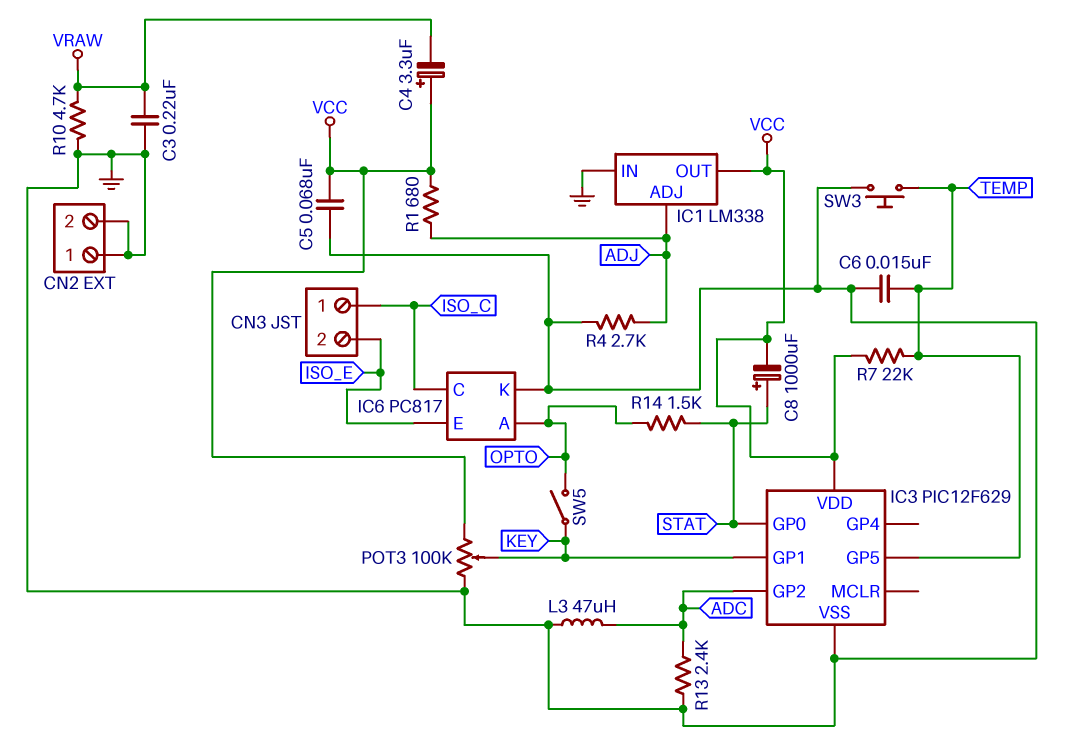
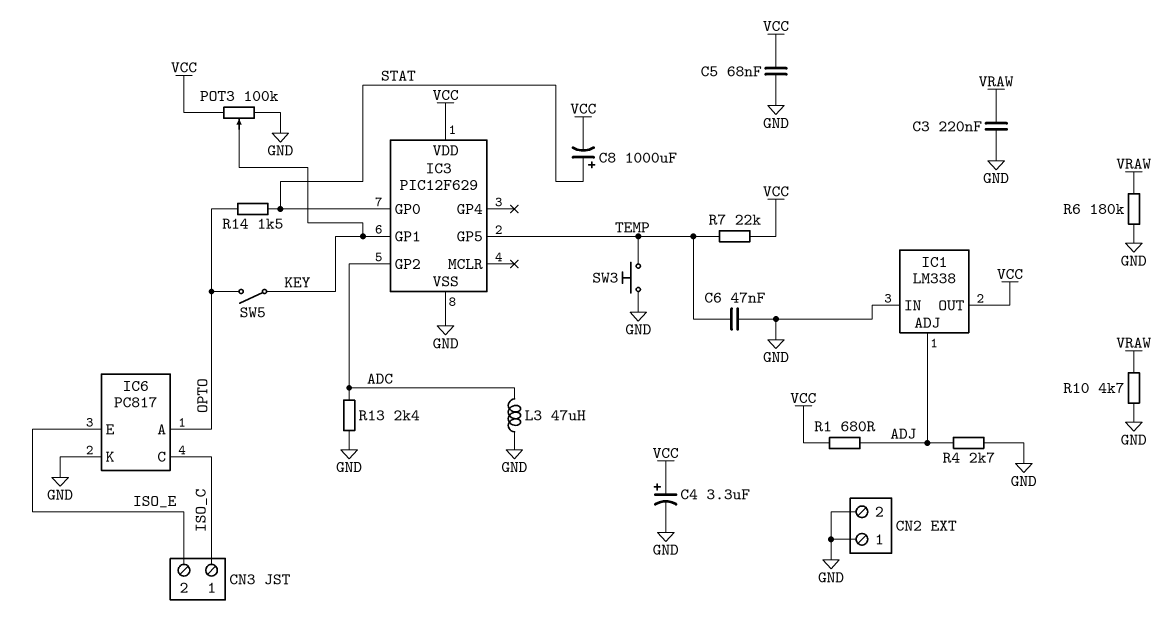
C4: 3.3uF (plus VCC, minus VRAW) -> 3.3uF (plus VCC, minus GND)
C6: 15nF (GND, TEMP) -> 47nF (GND, TEMP)
R6: none -> 180k (GND, VRAW)

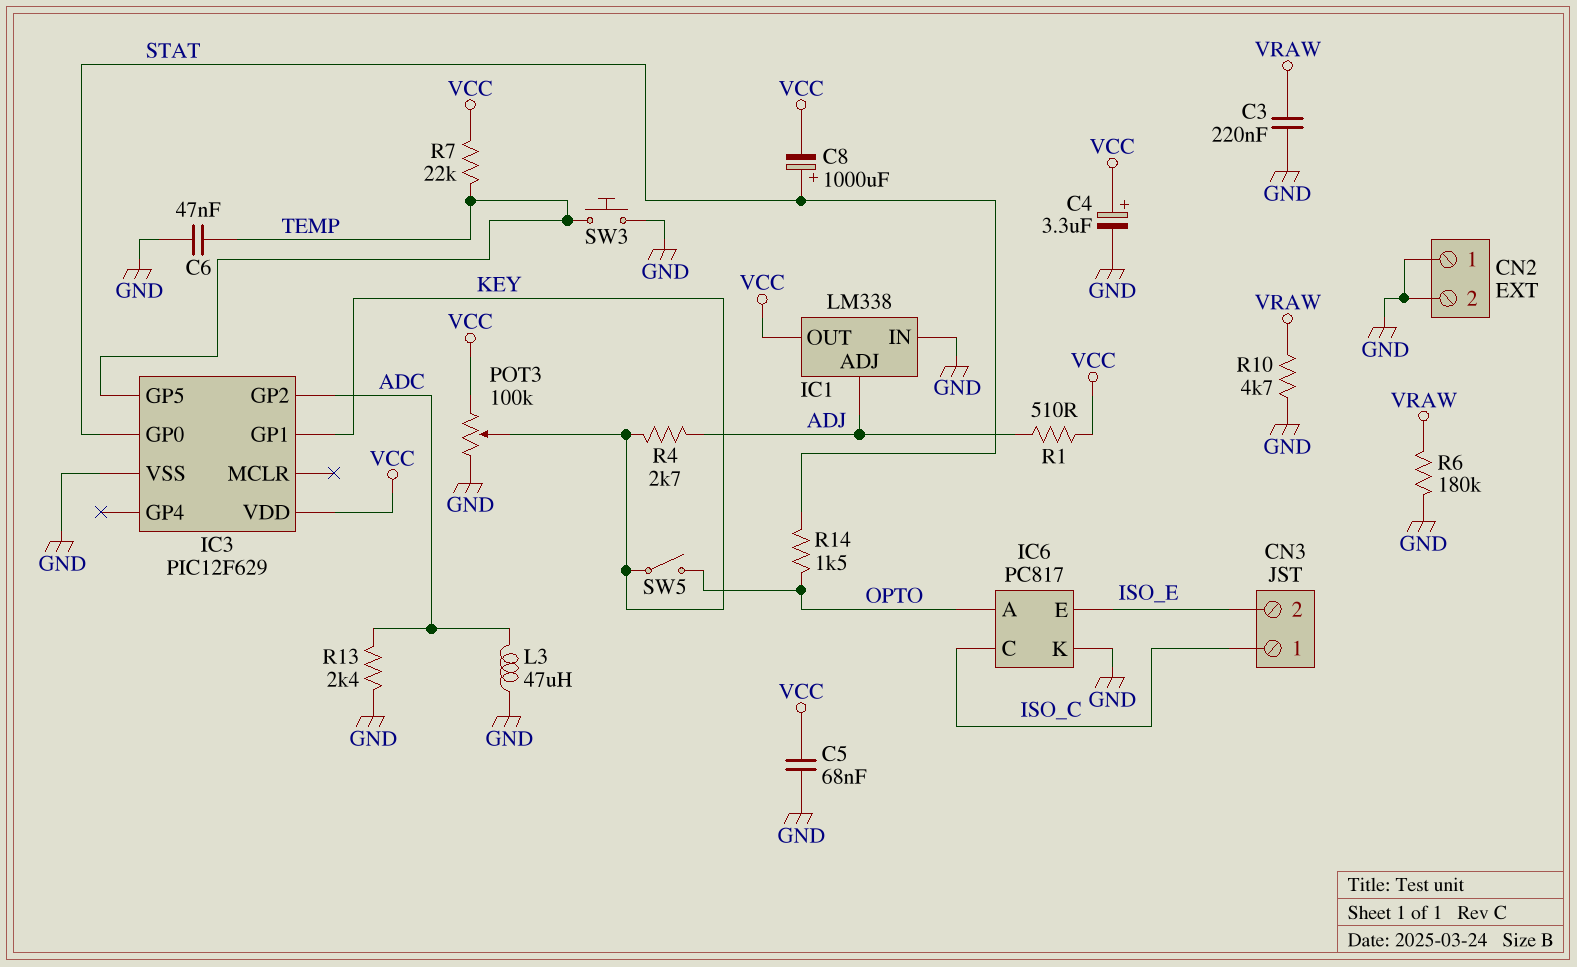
R1: 680 (ADJ, VCC) -> 510 (ADJ, VCC)
R4: 2.7k (ADJ, GND) -> 2.7k (ADJ, KEY)

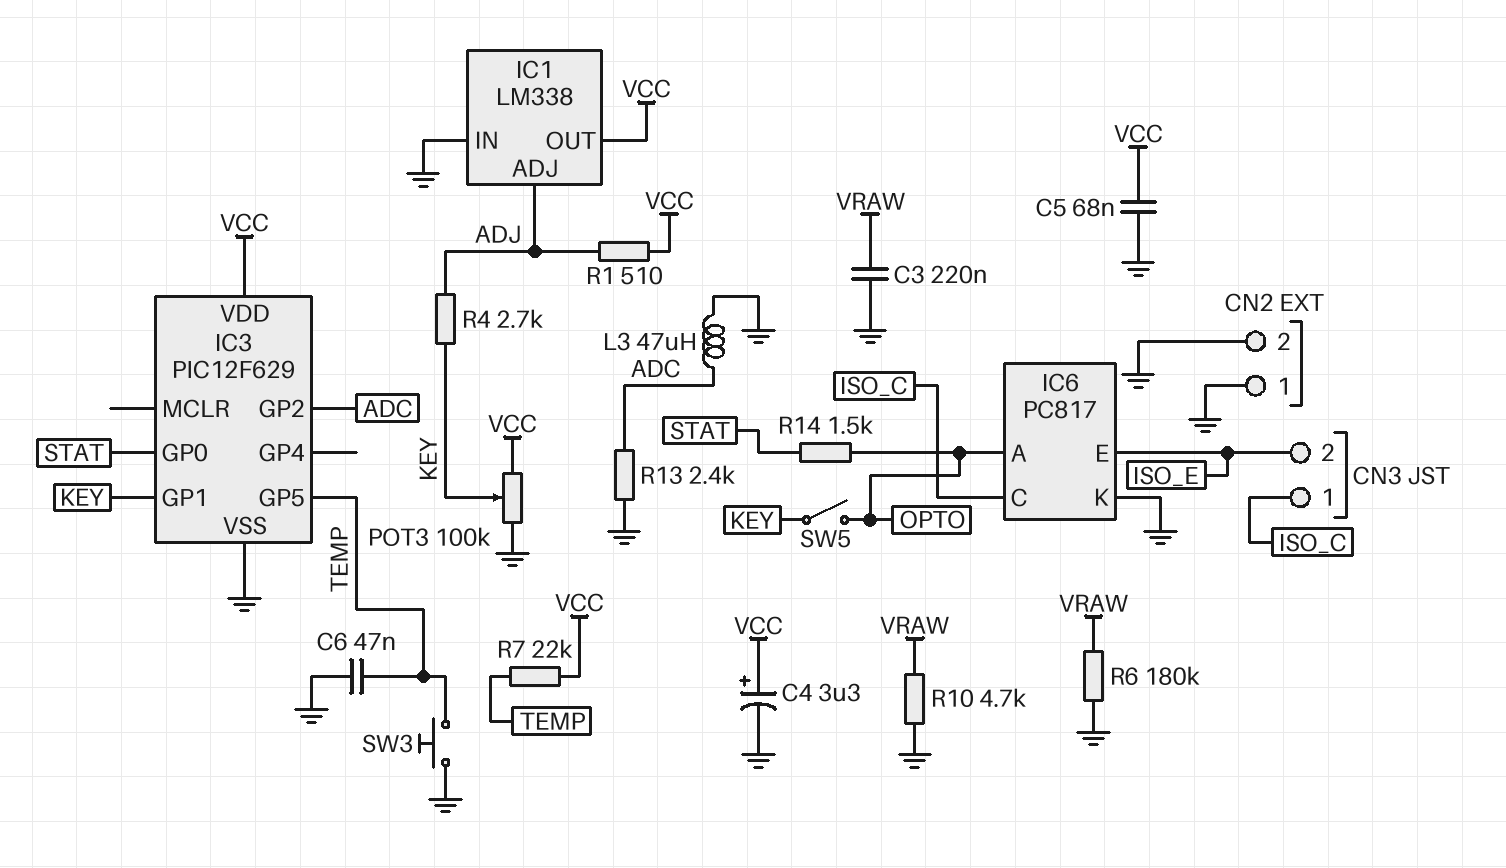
C8: 1000uF (plus STAT, minus VCC) -> none

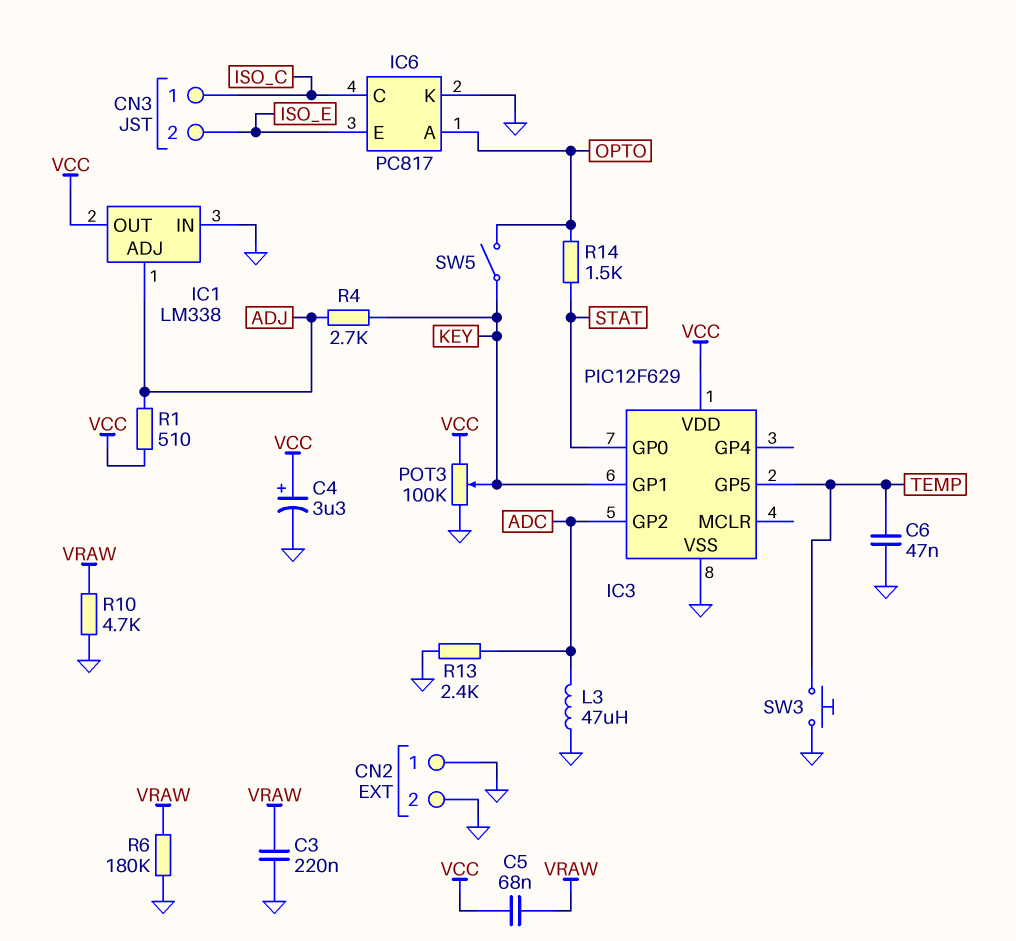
C5: 68nF (GND, VCC) -> 68nF (VCC, VRAW)
R7: 22k (TEMP, VCC) -> none

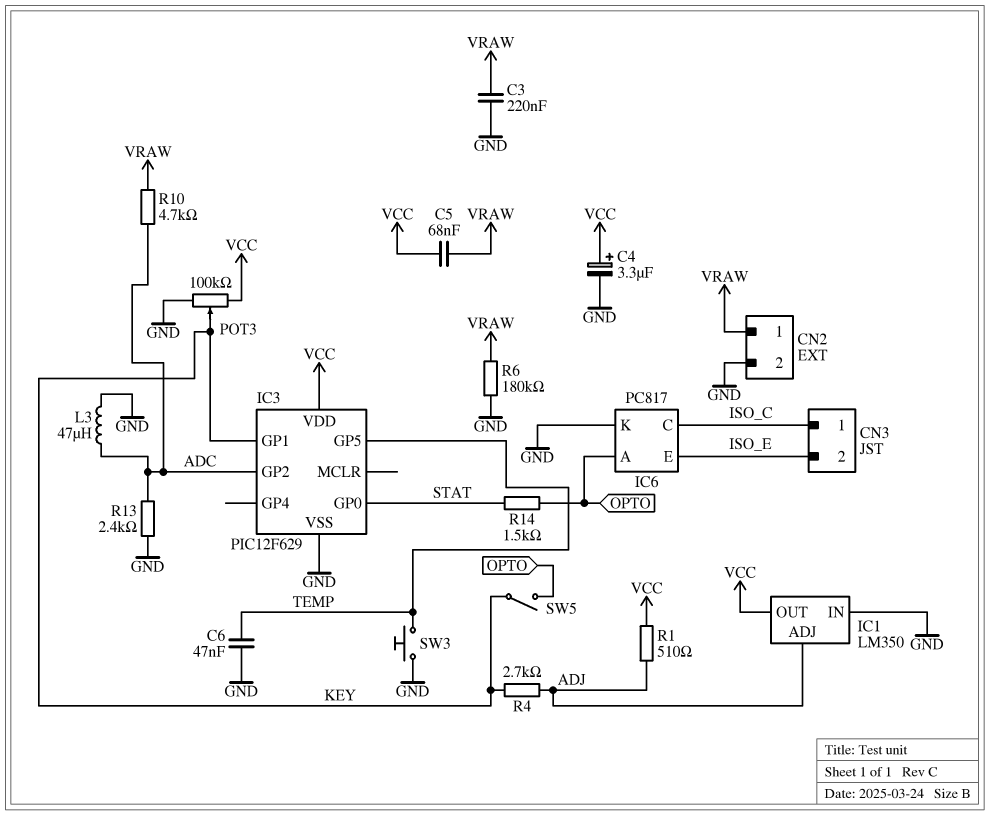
CN2 pin 1: GND -> VRAW
IC1: LM338 -> LM350
R10: 4.7k (GND, VRAW) -> 4.7k (ADC, VRAW)

